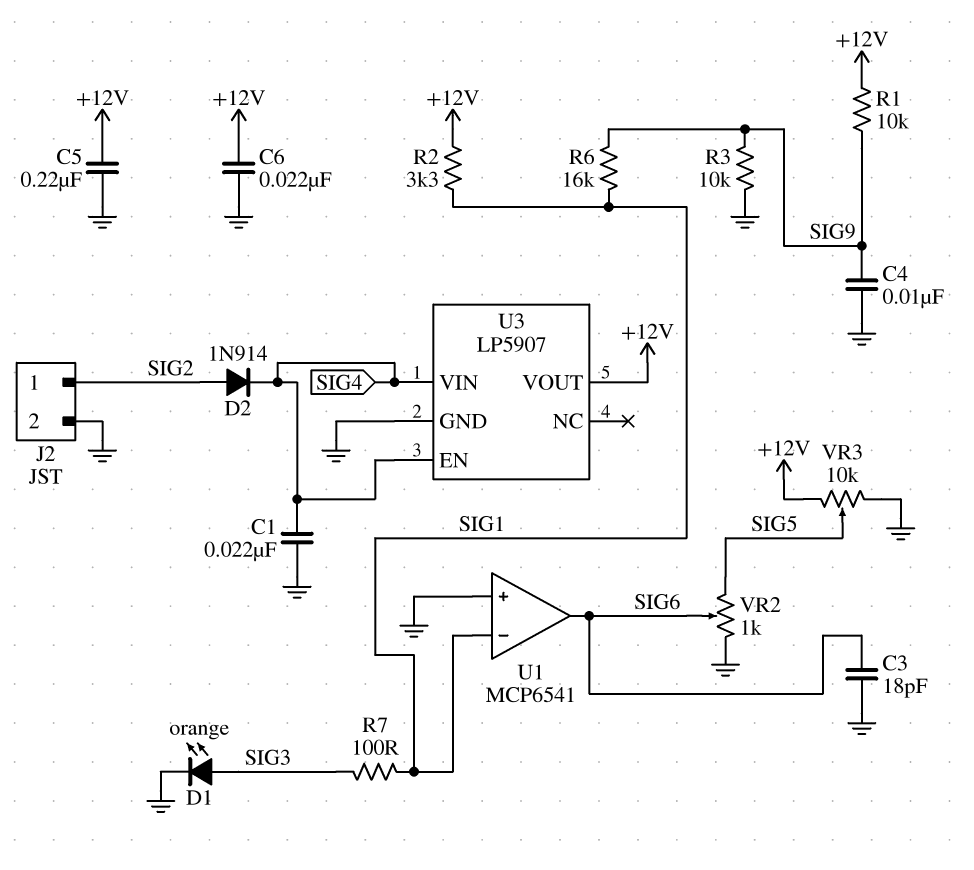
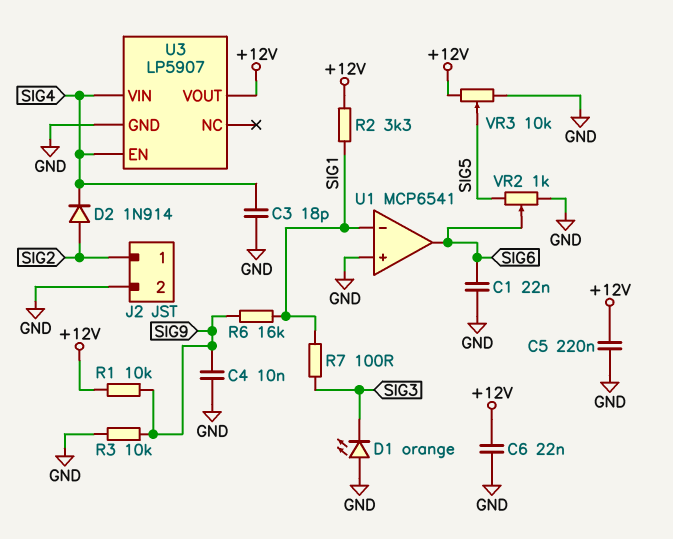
C1: 22nF (GND, SIG4) -> 22nF (GND, SIG6)
C3: 18pF (GND, SIG6) -> 18pF (GND, SIG4)
D1: LED orange (A SIG3, K GND) -> LED orange (A GND, K SIG3)

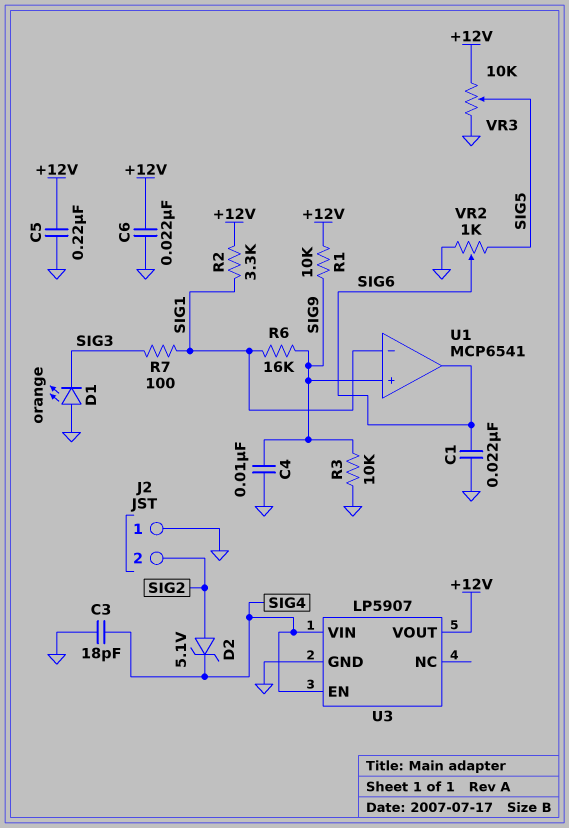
D2: diode 1N914 (A SIG2, K SIG4) -> zener 5.1V (A SIG2, K SIG4)
J2 pin 1: SIG2 -> GND
J2 pin 2: GND -> SIG2
U1 pin in+: GND -> SIG9

